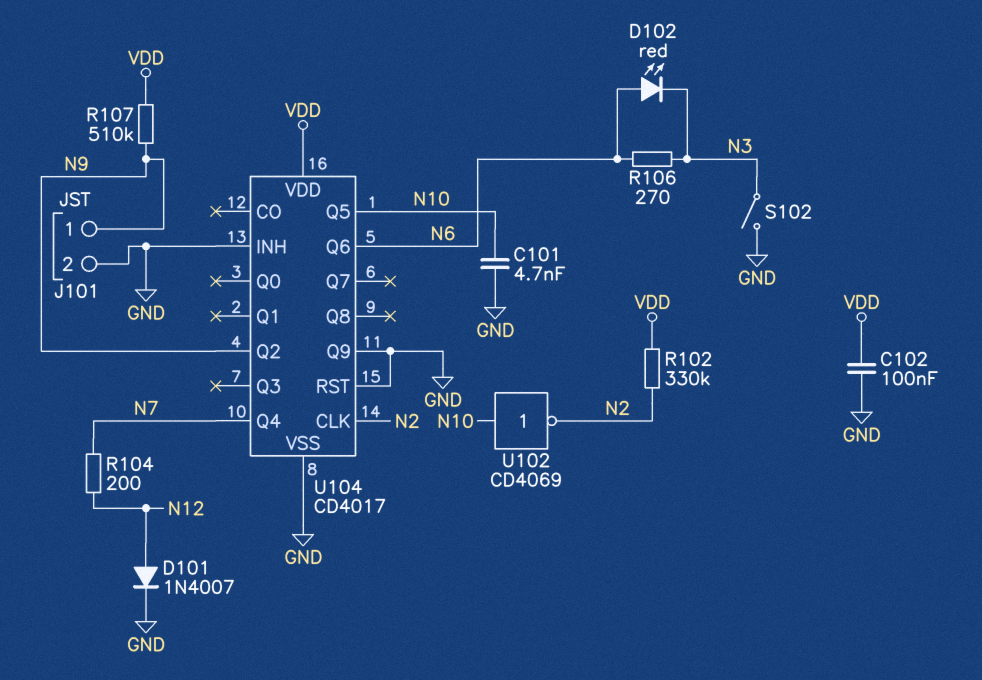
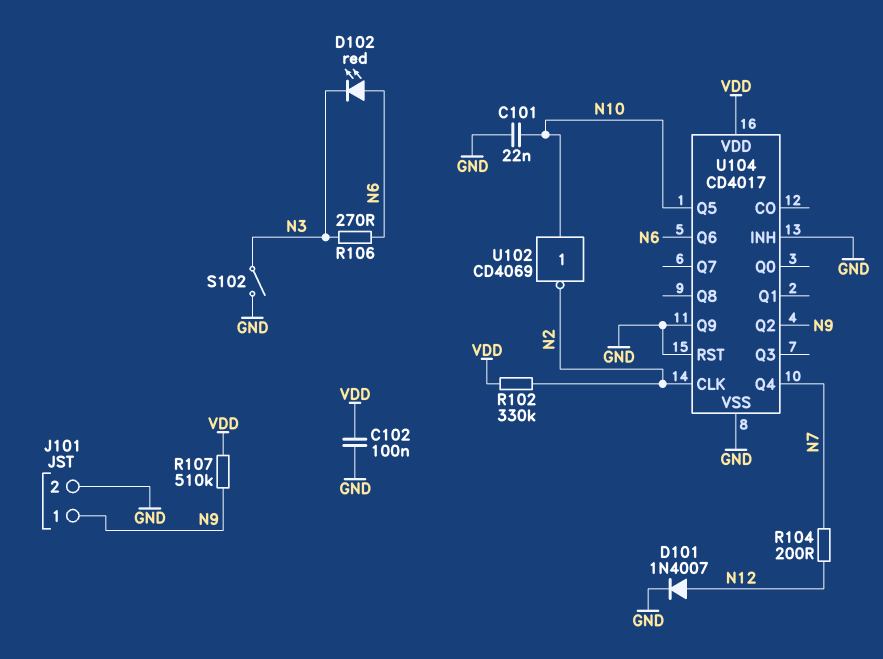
C101: 4.7nF (GND, N10) -> 22nF (GND, N10)

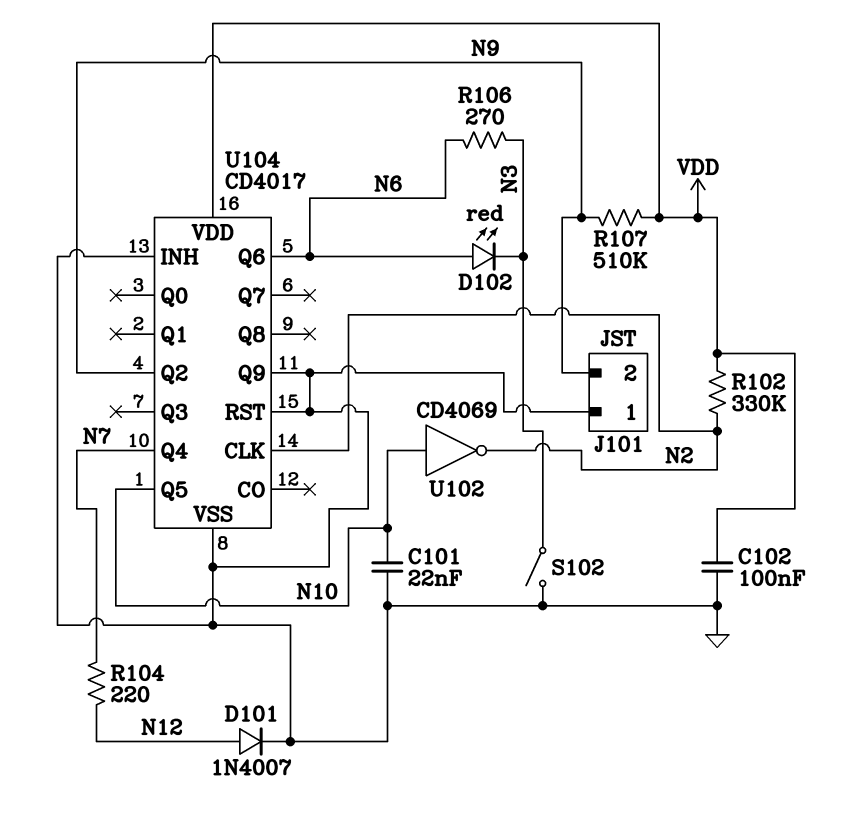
J101 pin 1: N9 -> GND
J101 pin 2: GND -> N9
R104: 200 (N7, N12) -> 220 (N7, N12)

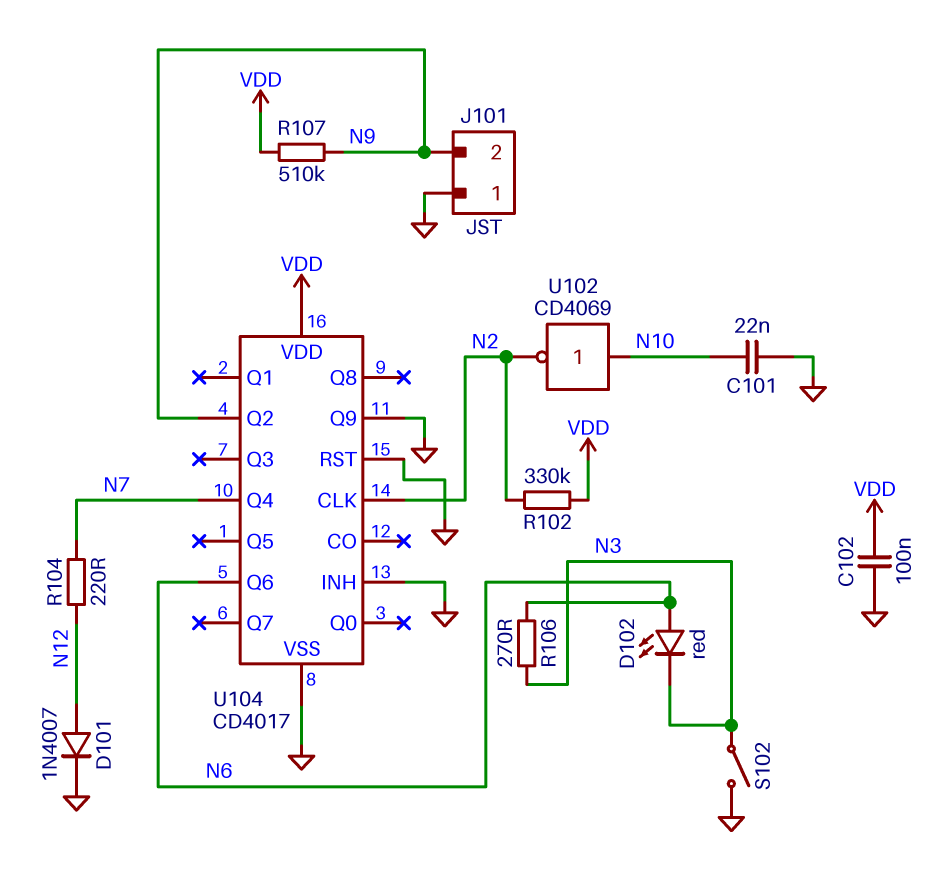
U104 pin Q5: N10 -> none

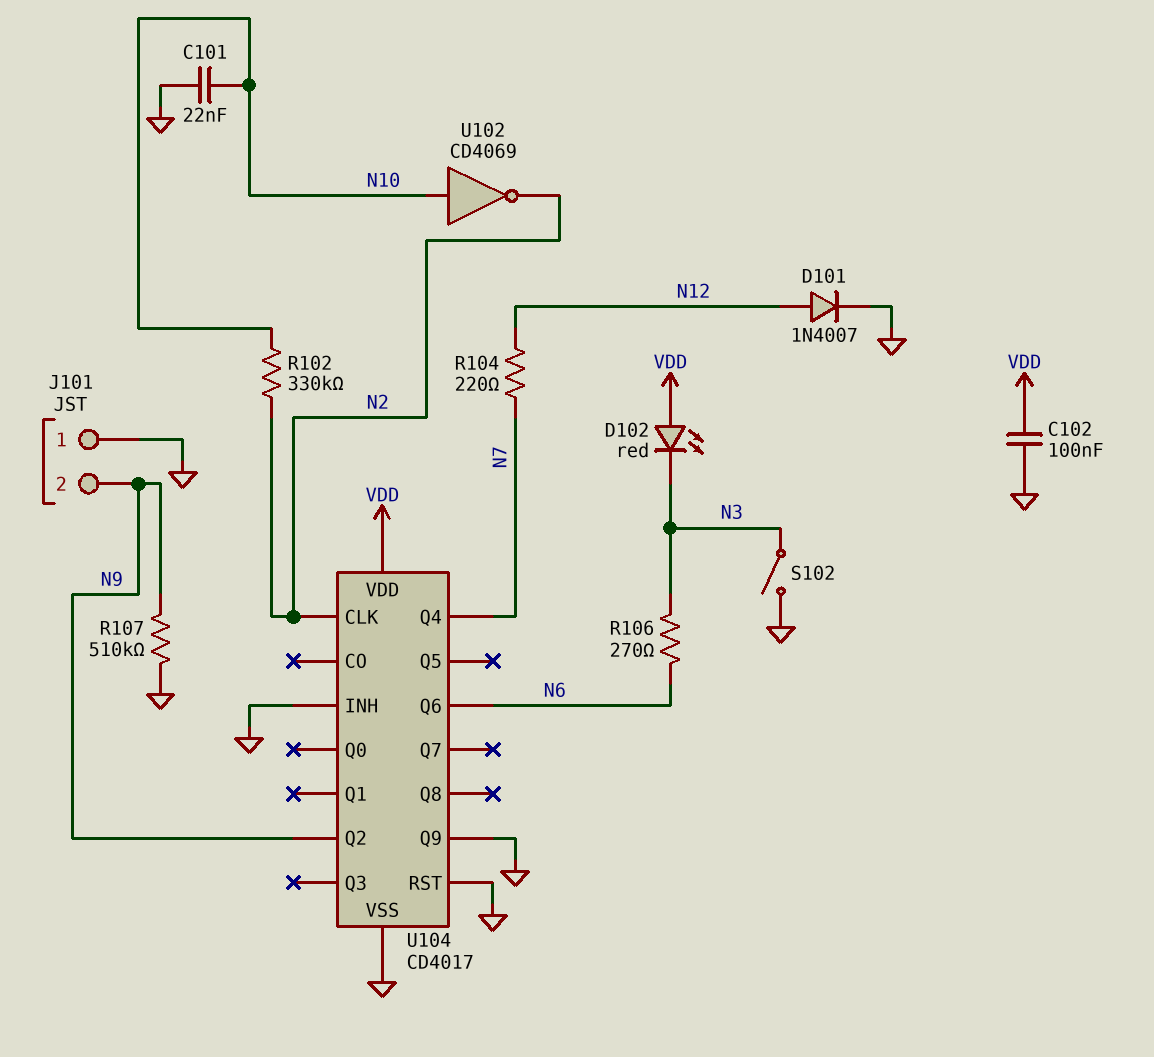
D102: LED red (A N6, K N3) -> LED red (A VDD, K N3)
R102: 330k (N2, VDD) -> 330k (N2, N10)
R107: 510k (N9, VDD) -> 510k (GND, N9)

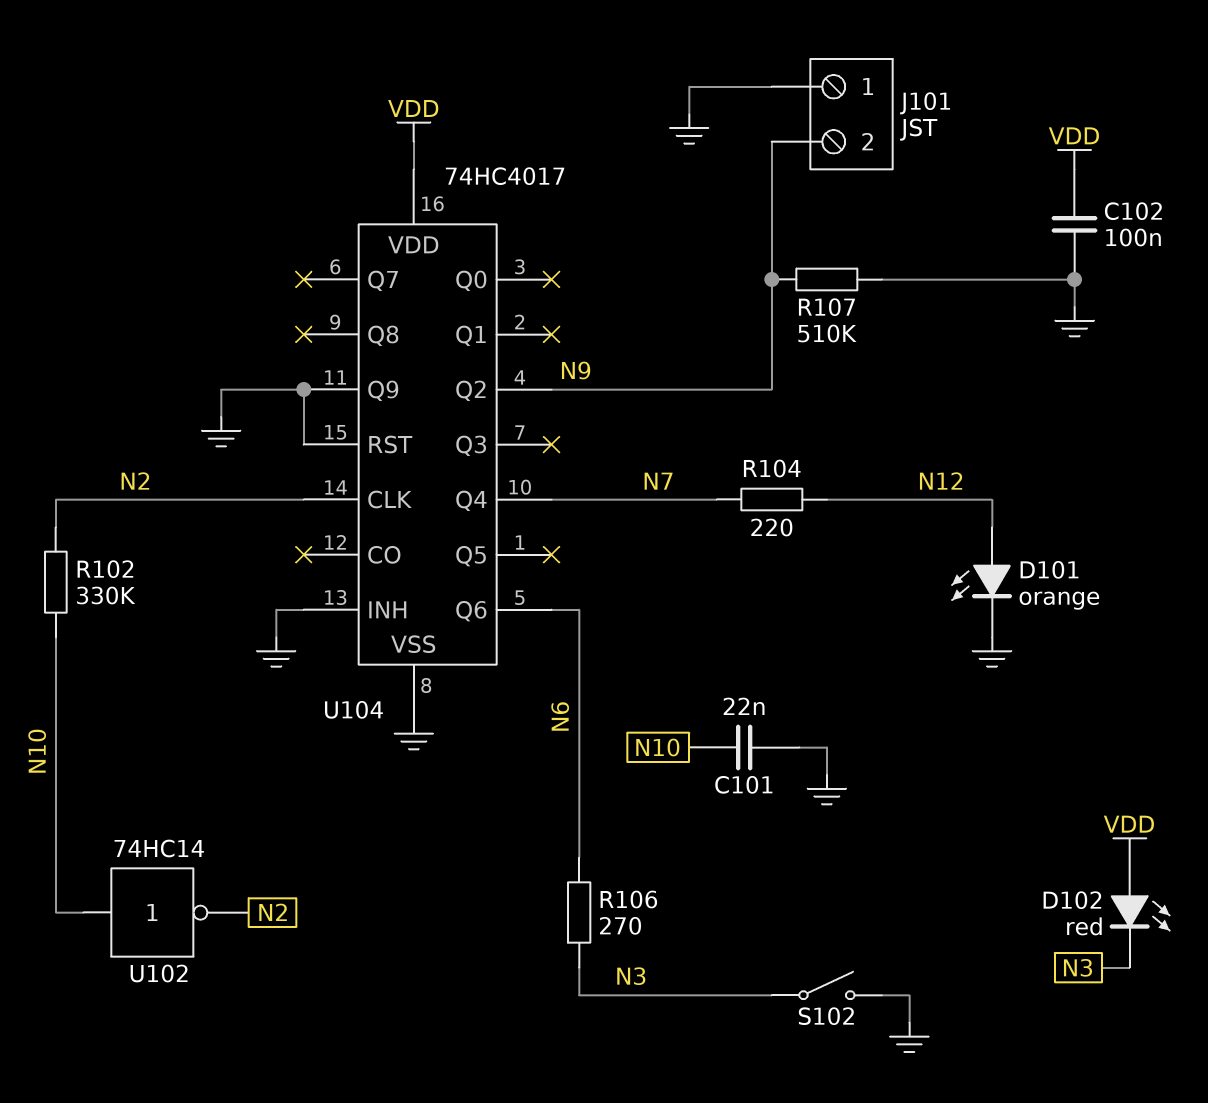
D101: diode 1N4007 (A N12, K GND) -> LED orange (A N12, K GND)
U102: NOT CD4069 (in N10, out N2) -> NOT 74HC14 (in N10, out N2)
U104: CD4017 -> 74HC4017

